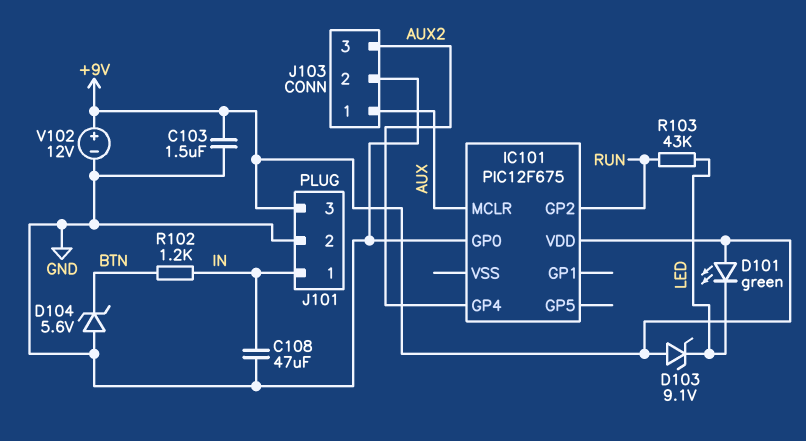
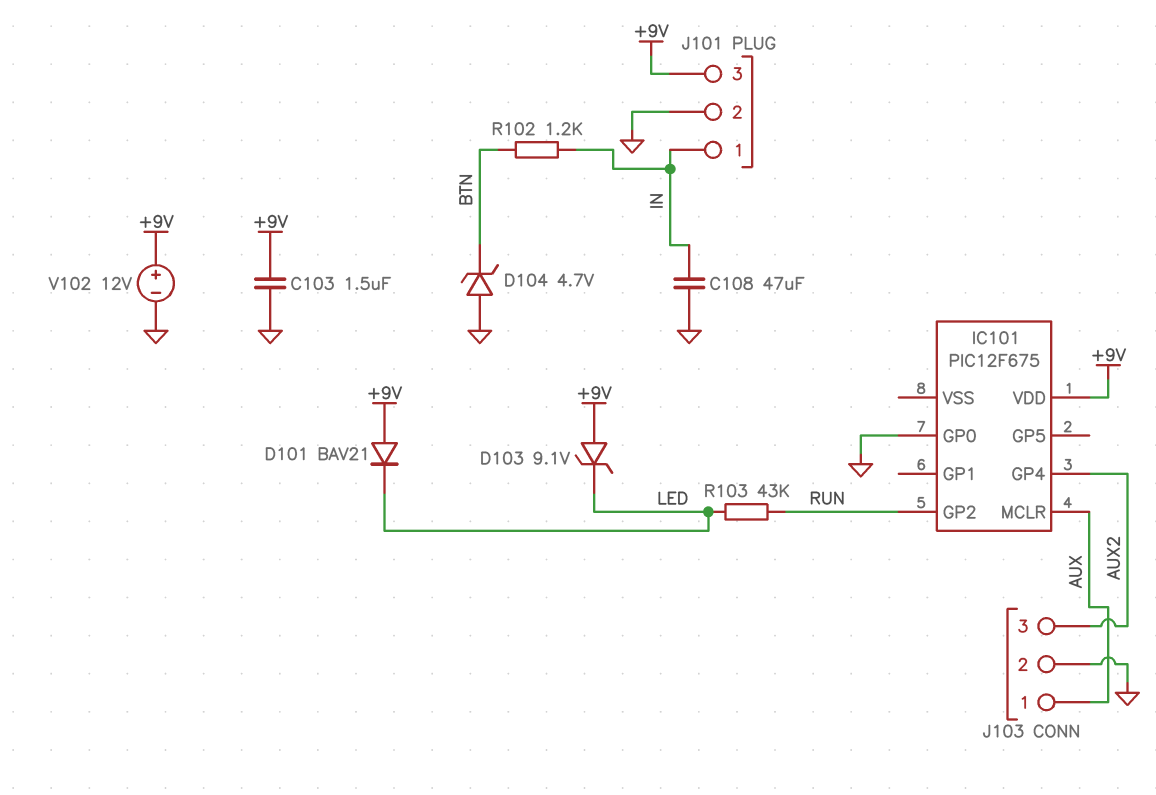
D101: LED green (A +9V, K LED) -> diode BAV21 (A +9V, K LED)
D104: zener 5.6V (A GND, K BTN) -> zener 4.7V (A GND, K BTN)

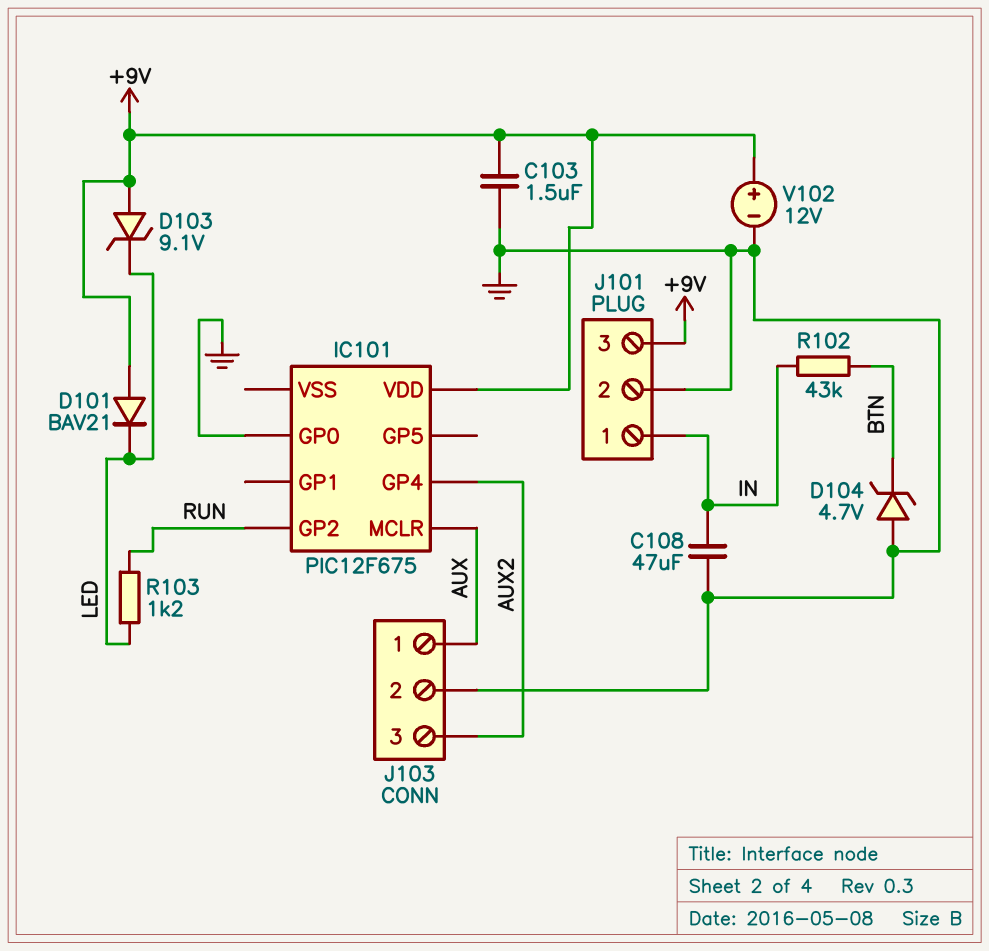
R102: 1.2k (BTN, IN) -> 43k (BTN, IN)
R103: 43k (LED, RUN) -> 1.2k (LED, RUN)

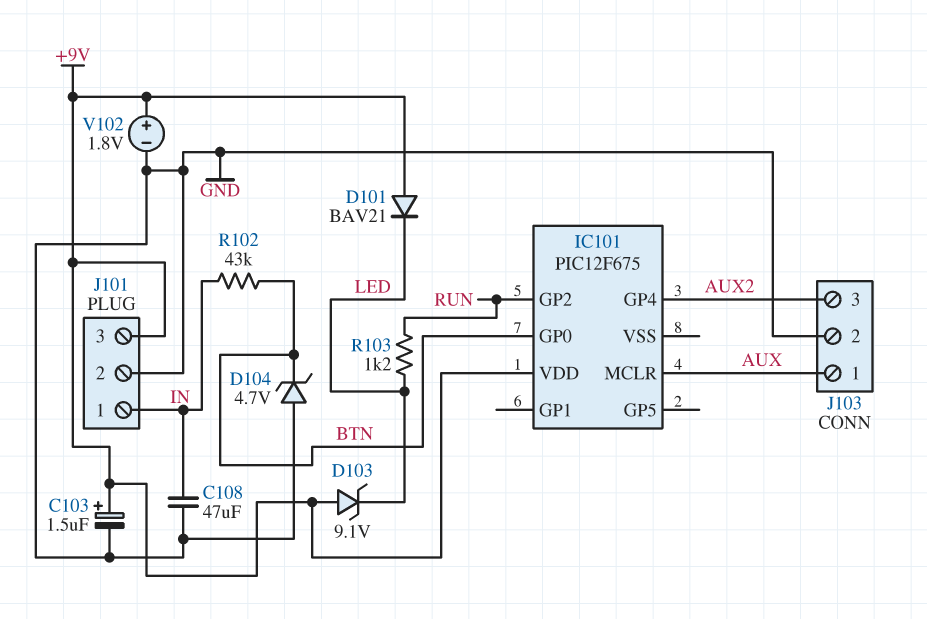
C103: 1.5uF (+9V, GND) -> 1.5uF (plus +9V, minus GND)
IC101 pin GP0: GND -> BTN
V102: 12V (plus +9V, minus GND) -> 1.8V (plus +9V, minus GND)

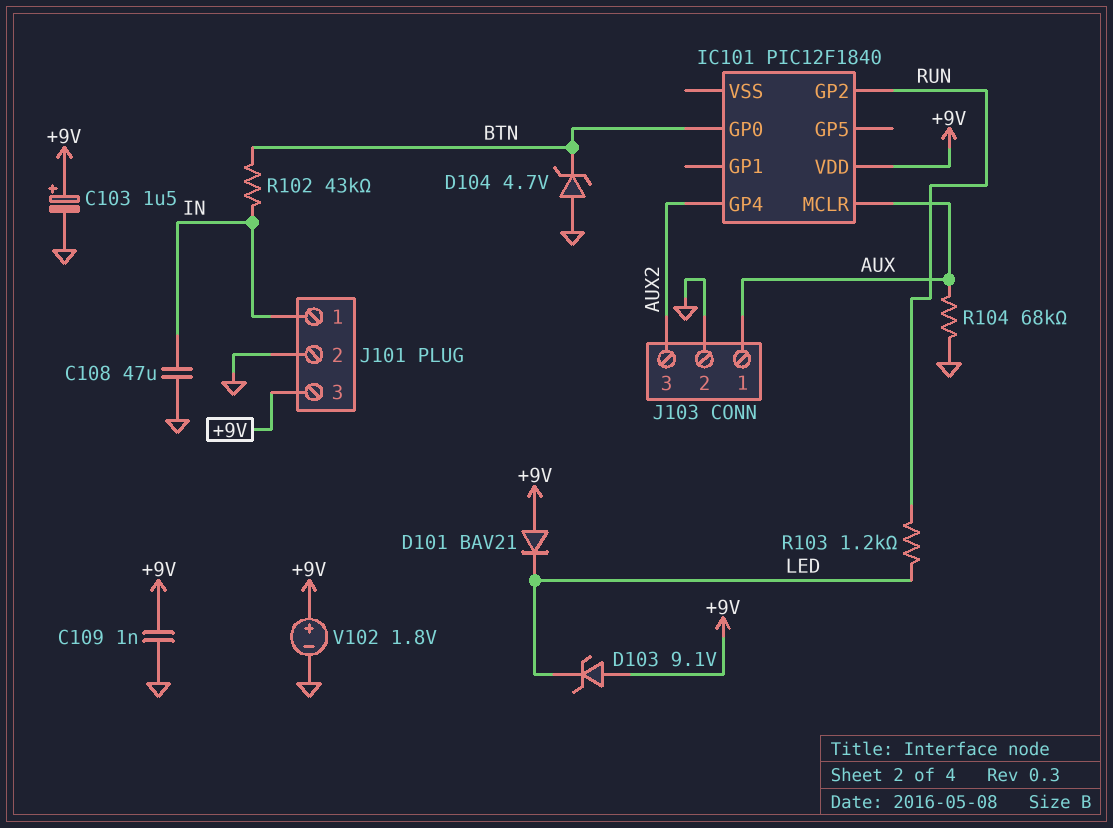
C109: none -> 1nF (+9V, GND)
IC101: PIC12F675 -> PIC12F1840
R104: none -> 68k (AUX, GND)

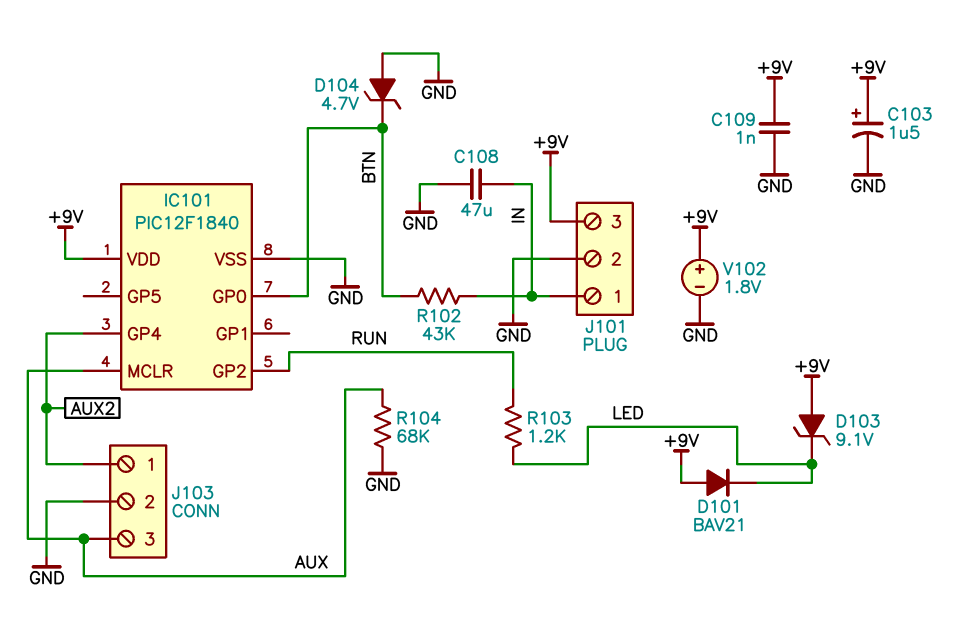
IC101 pin VSS: none -> GND
J103 pin 1: AUX -> AUX2
J103 pin 3: AUX2 -> AUX

